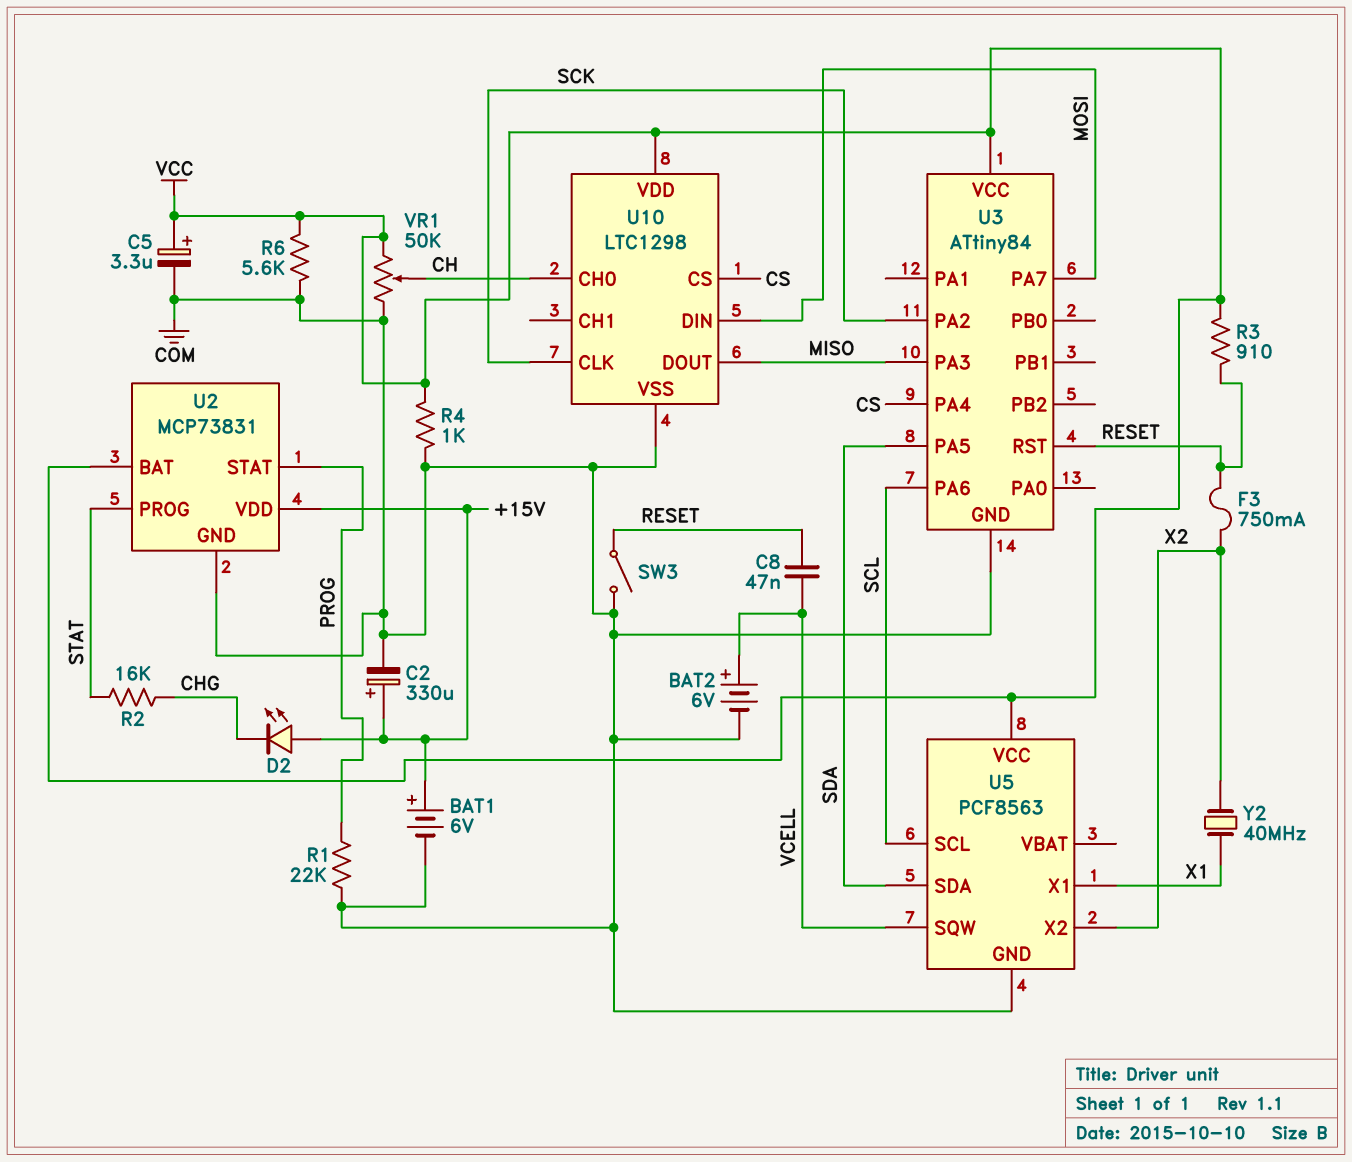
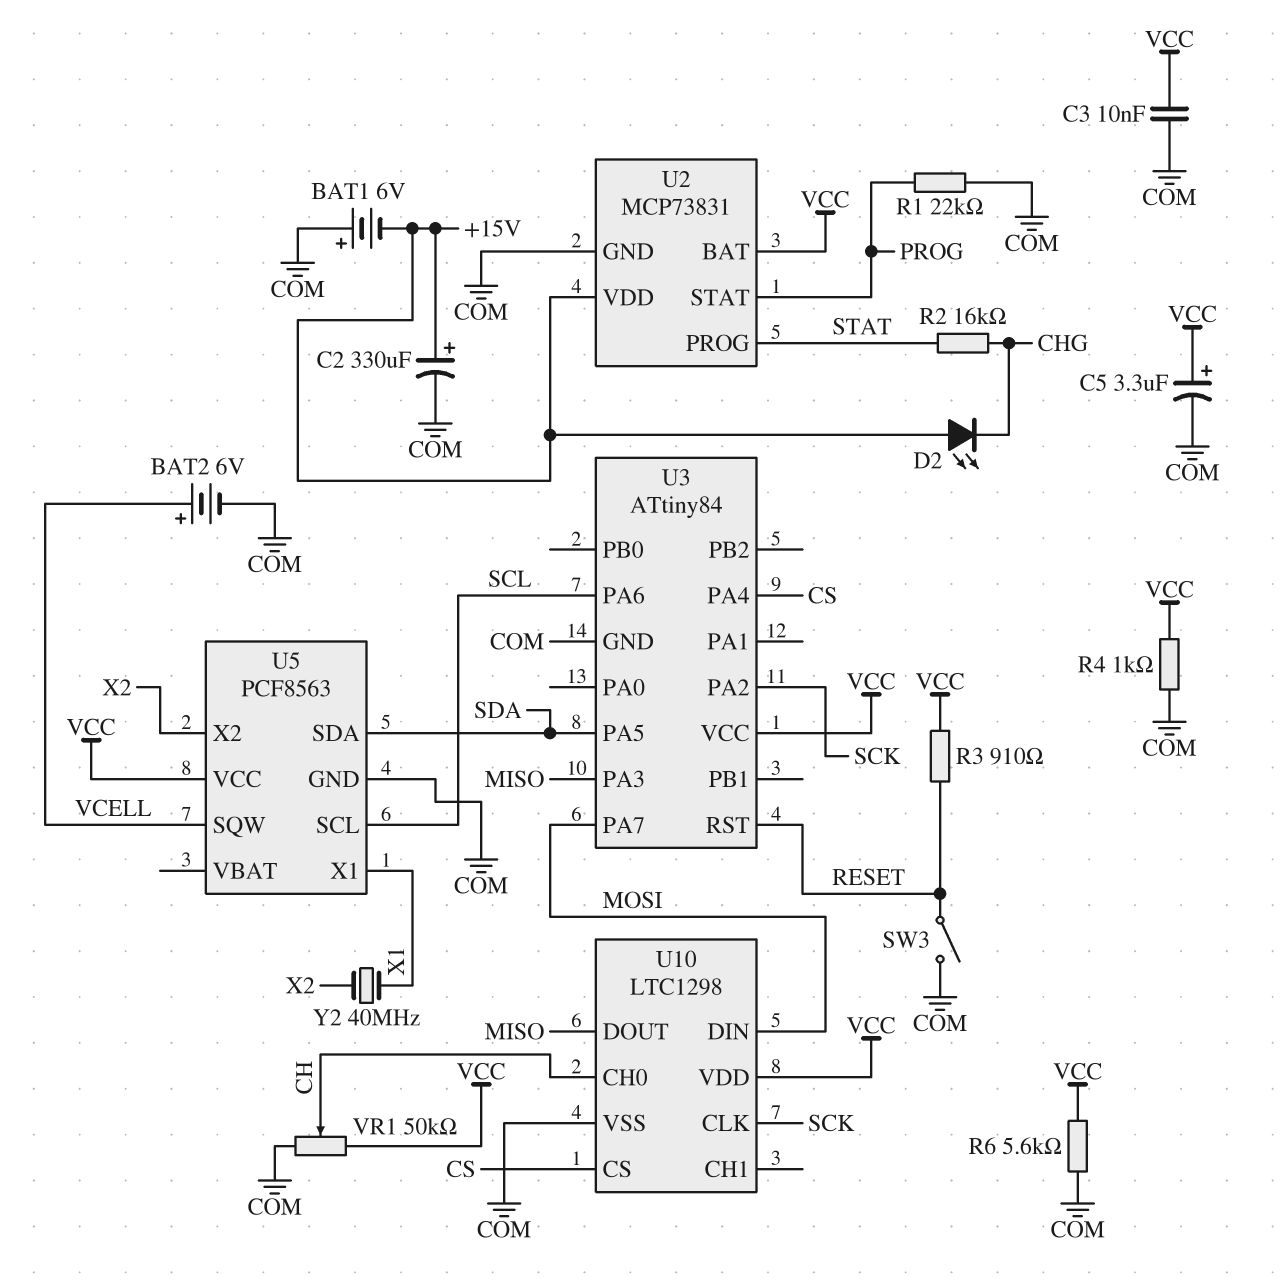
BAT1: 6V (plus +15V, minus COM) -> 6V (plus COM, minus +15V)
C3: none -> 10nF (COM, VCC)
C8: 47nF (RESET, VCELL) -> none
F3: 750mA (RESET, X2) -> none

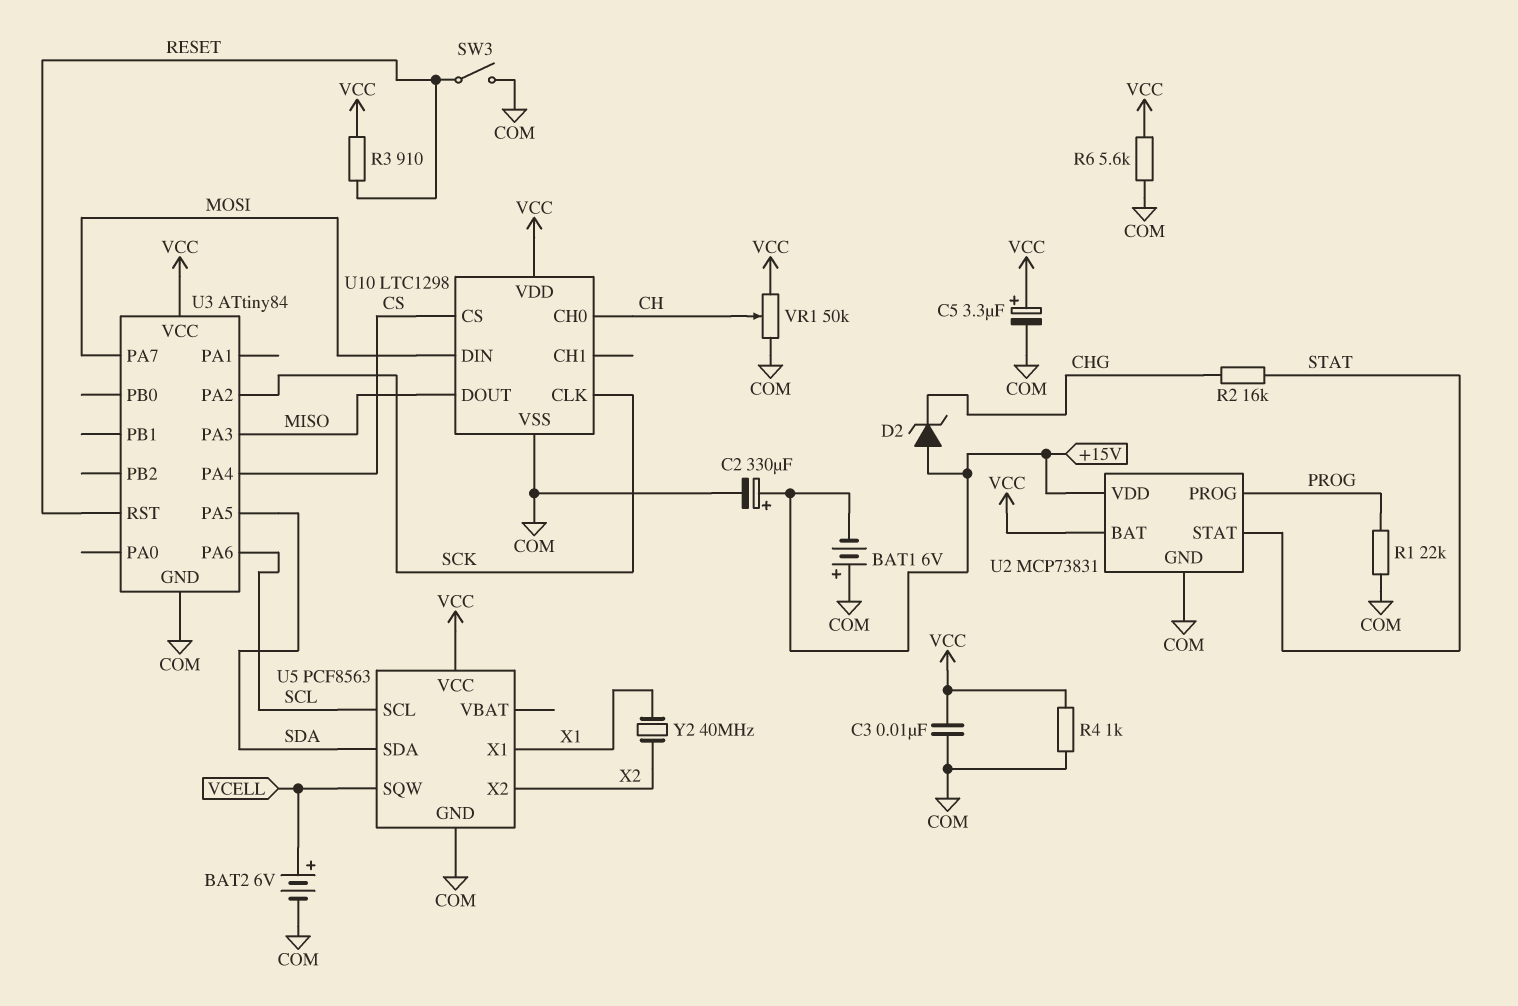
D2: LED (A +15V, K CHG) -> zener (A +15V, K CHG)
U2 pin PROG: STAT -> PROG
U2 pin STAT: PROG -> STAT

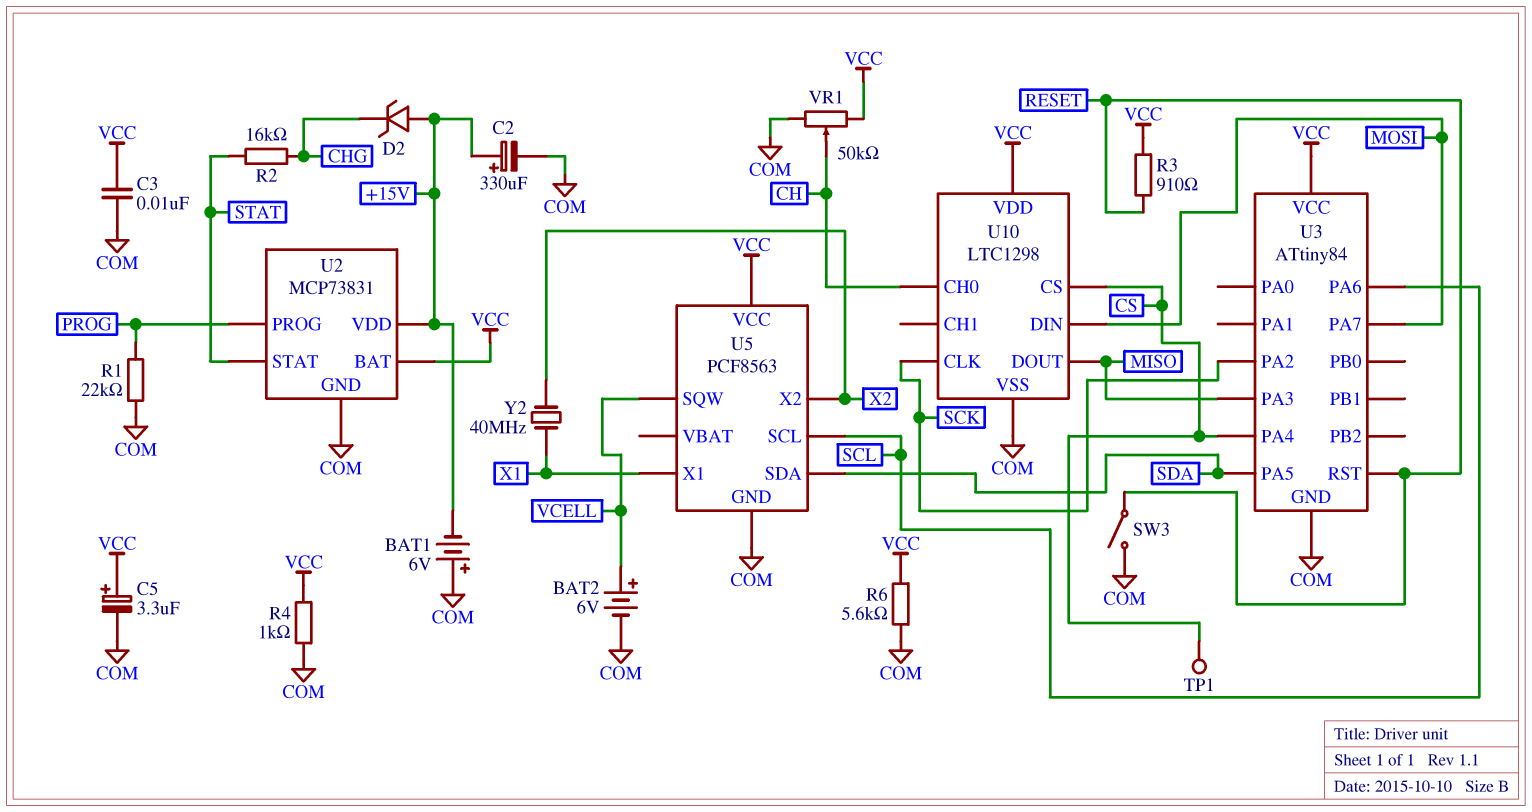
TP1: none -> test point (CS)

